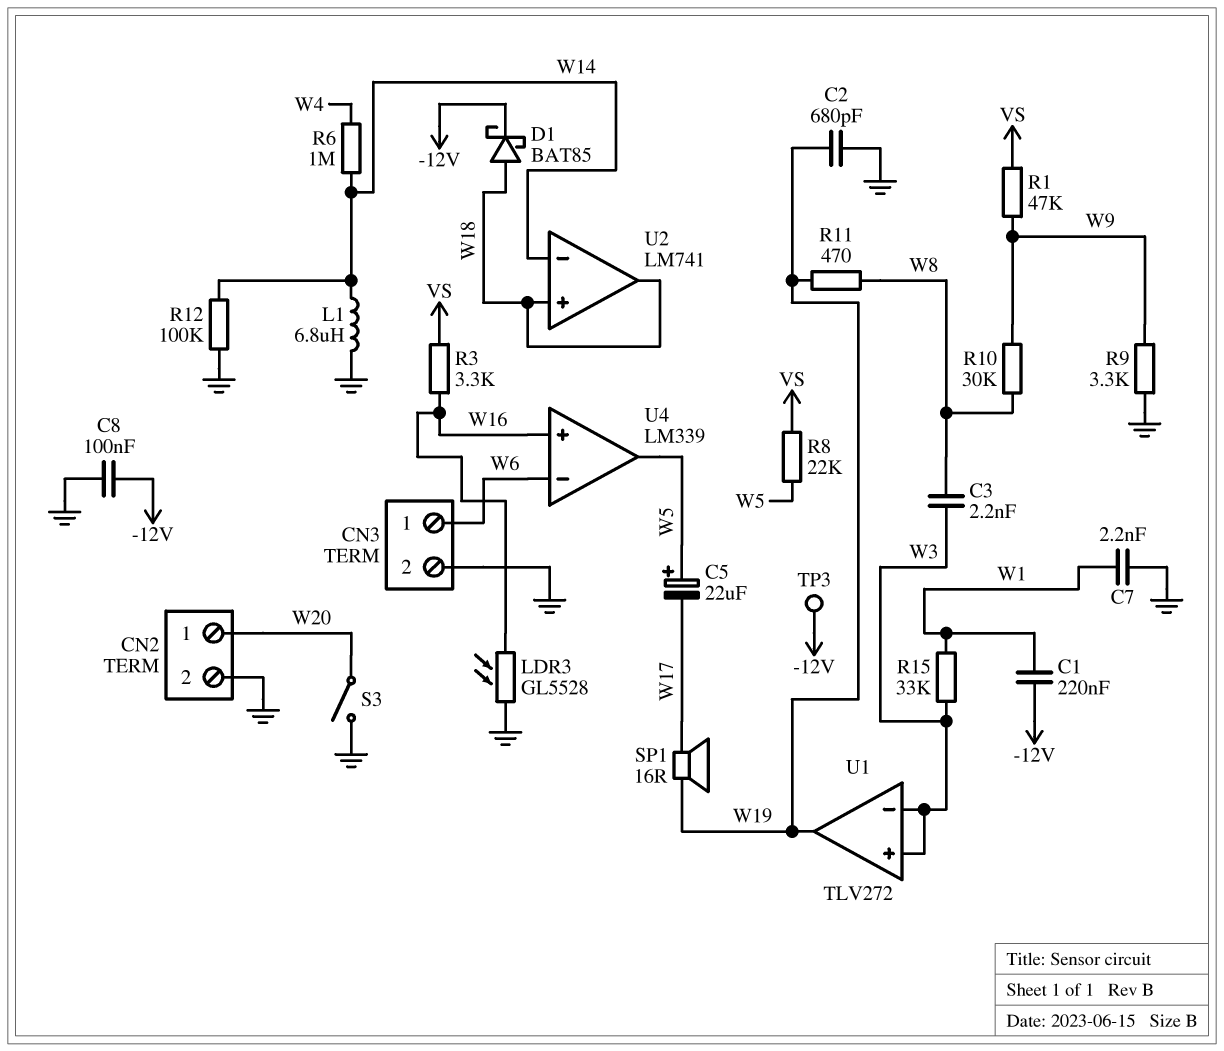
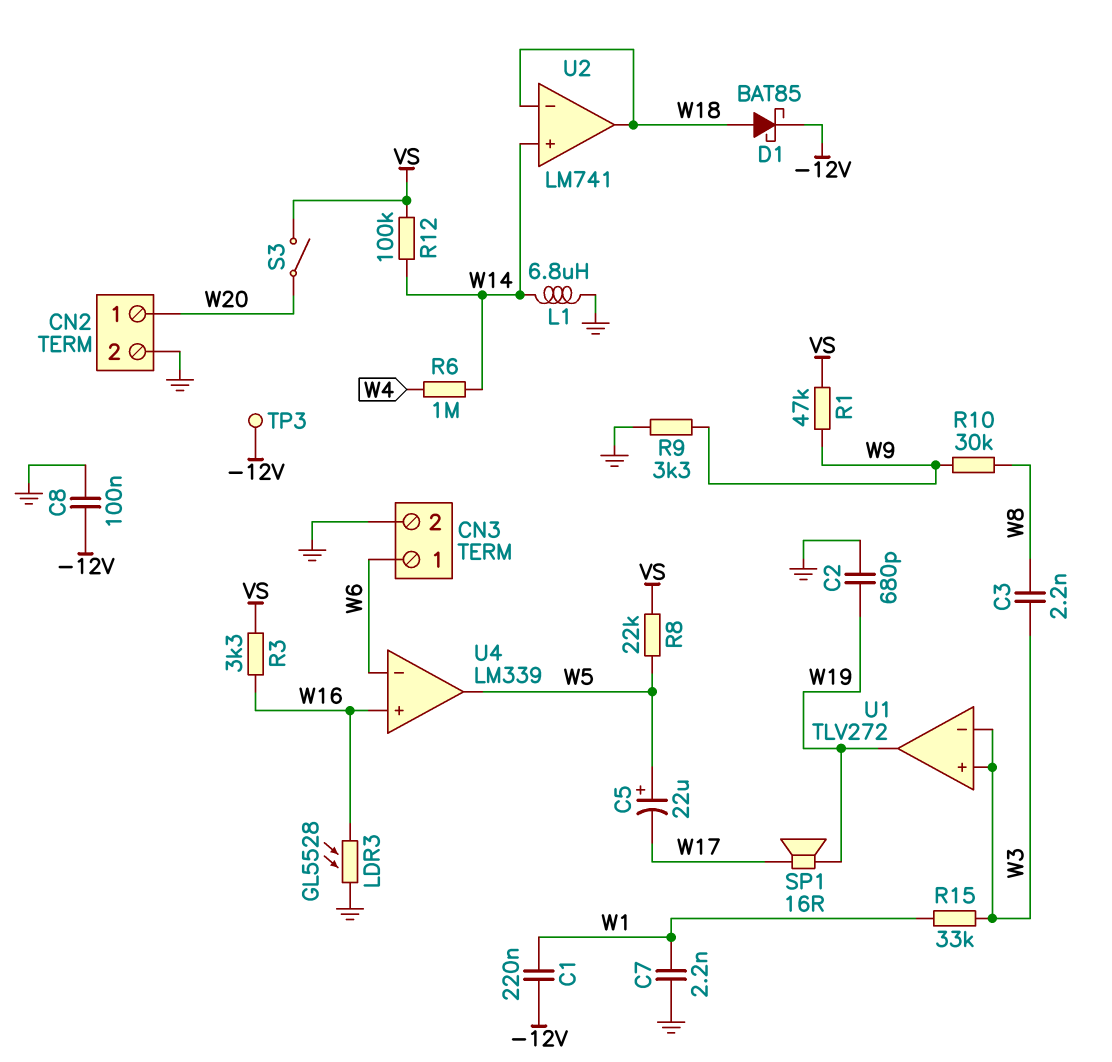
R11: 470 (W8, W19) -> none
R12: 100k (GND, W14) -> 100k (VS, W14)
S3: switch (GND, W20) -> switch (VS, W20)
U2 pin in+: W18 -> W14
U2 pin in-: W14 -> W18

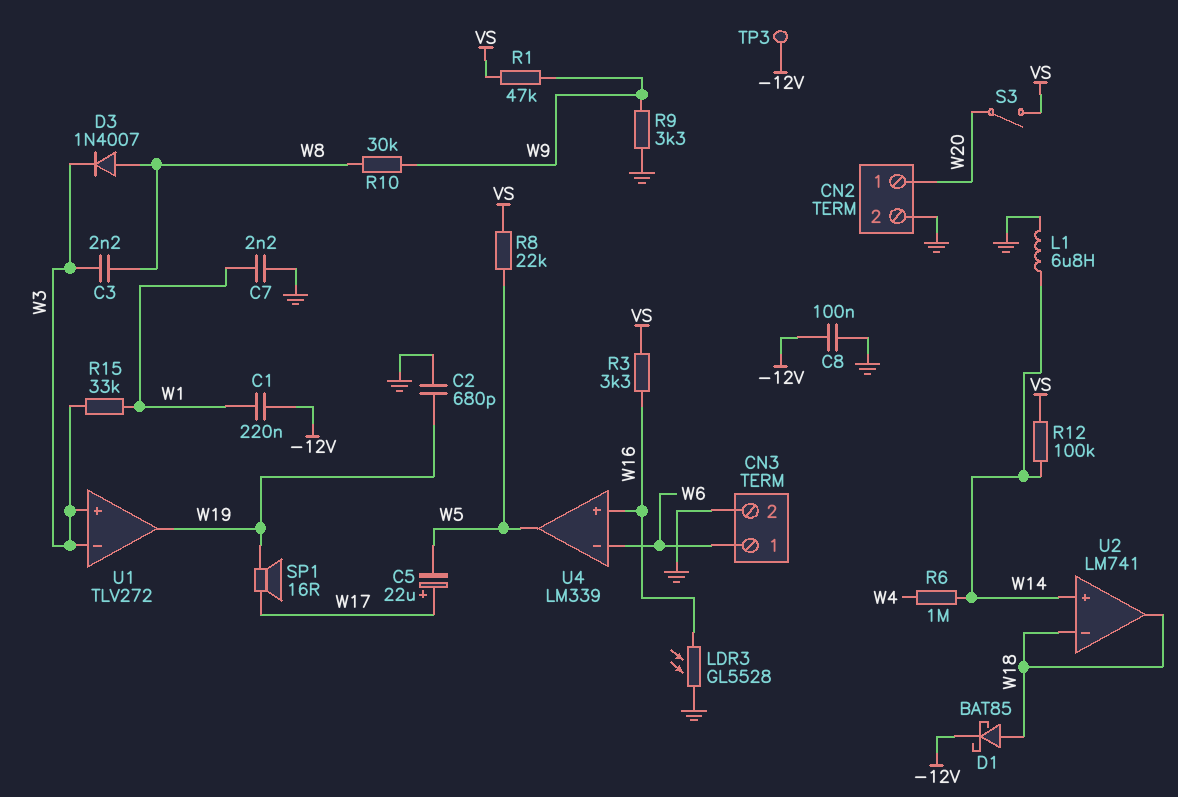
C5: 22uF (plus W5, minus W17) -> 22uF (plus W17, minus W5)
D3: none -> diode 1N4007 (A W8, K W3)

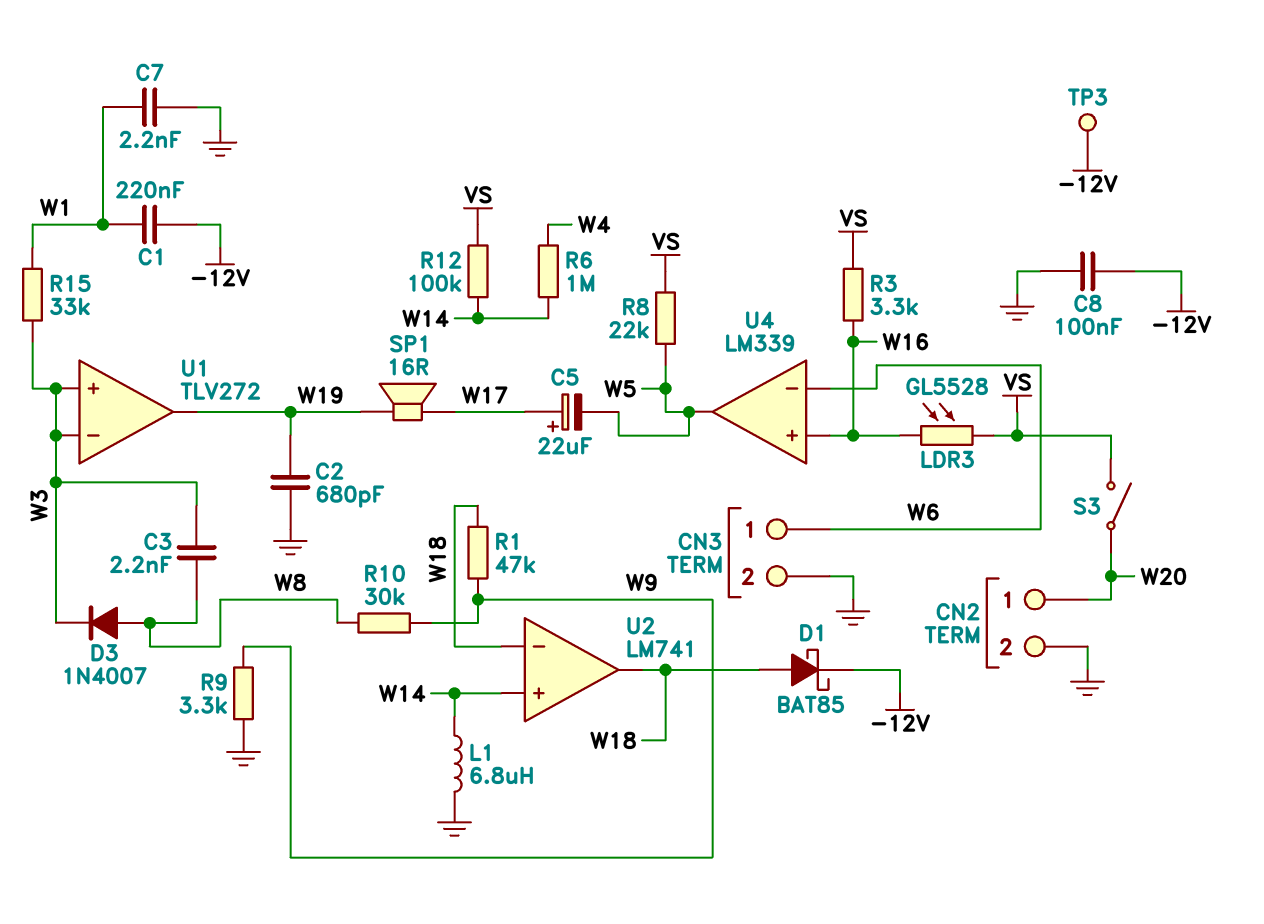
LDR3: GL5528 (GND, W16) -> GL5528 (VS, W16)
R1: 47k (VS, W9) -> 47k (W9, W18)

